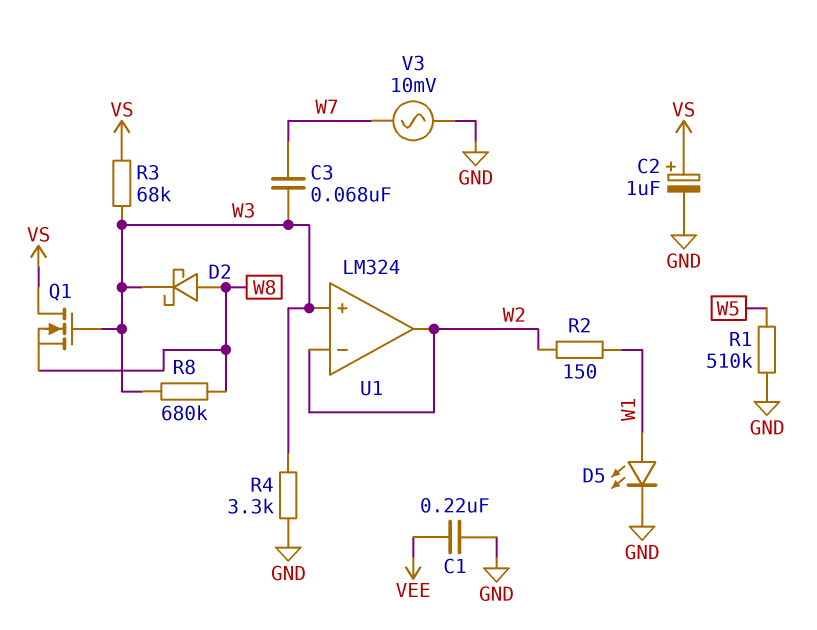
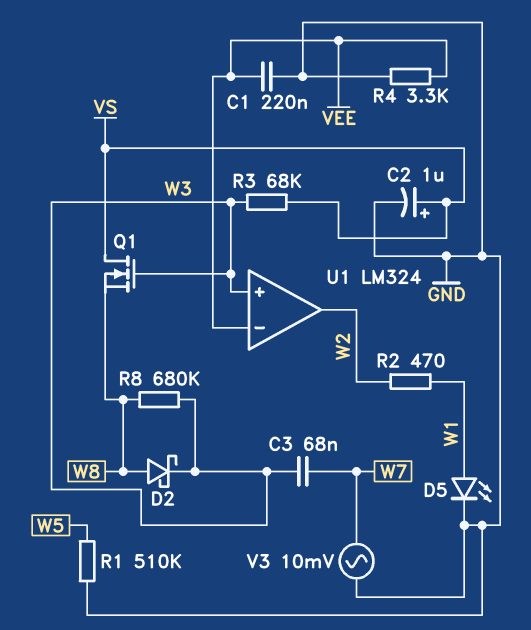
R2: 150 (W1, W2) -> 470 (W1, W2)
R4: 3.3k (GND, W3) -> 3.3k (GND, VEE)
U1 pin in-: W2 -> VEE

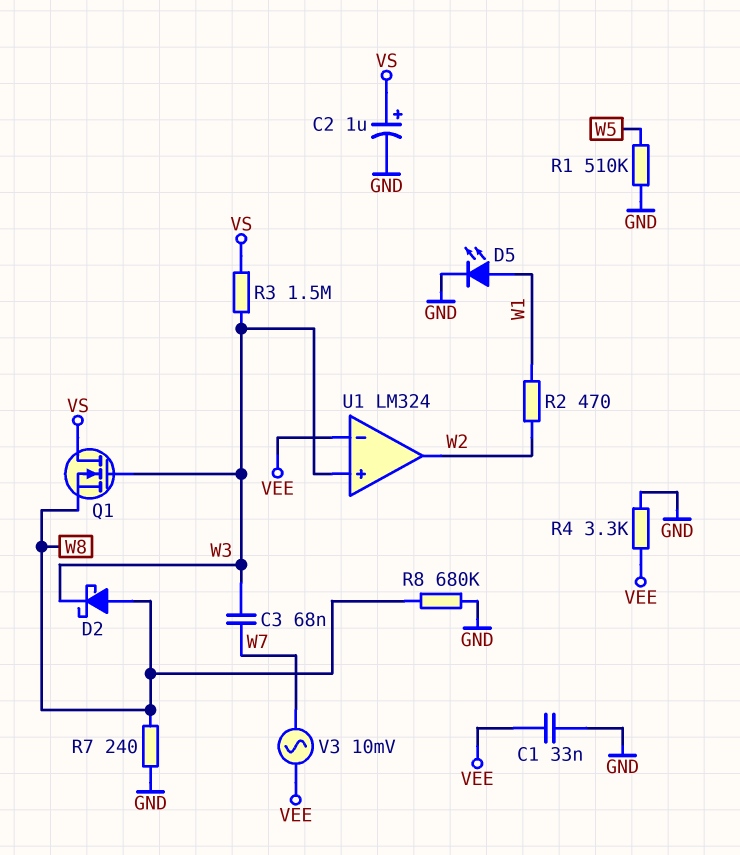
C1: 220nF (GND, VEE) -> 33nF (GND, VEE)
R3: 68k (VS, W3) -> 1.5M (VS, W3)
R7: none -> 240 (GND, W8)
R8: 680k (W3, W8) -> 680k (GND, W8)
V3: AC 10mV (GND, W7) -> AC 10mV (VEE, W7)

